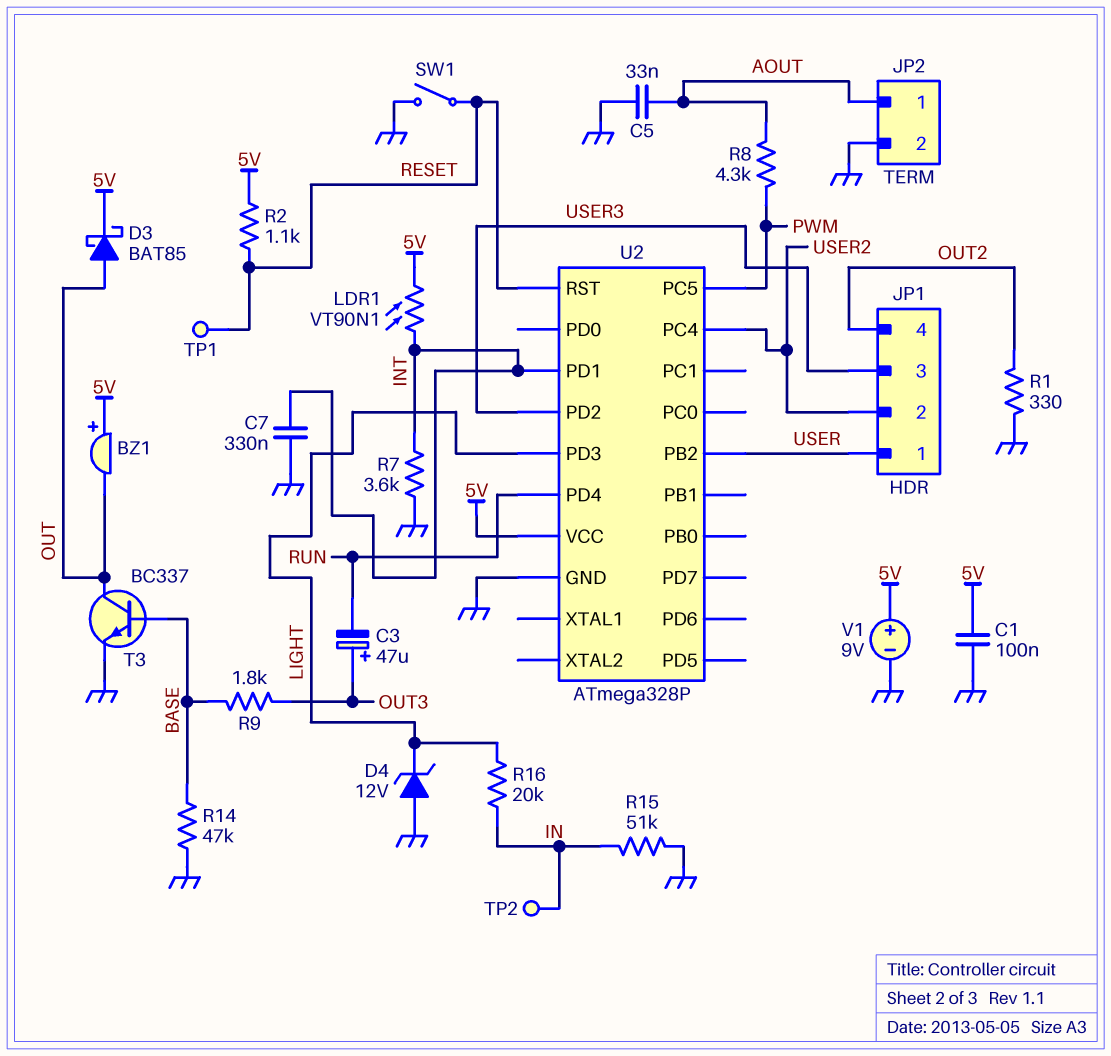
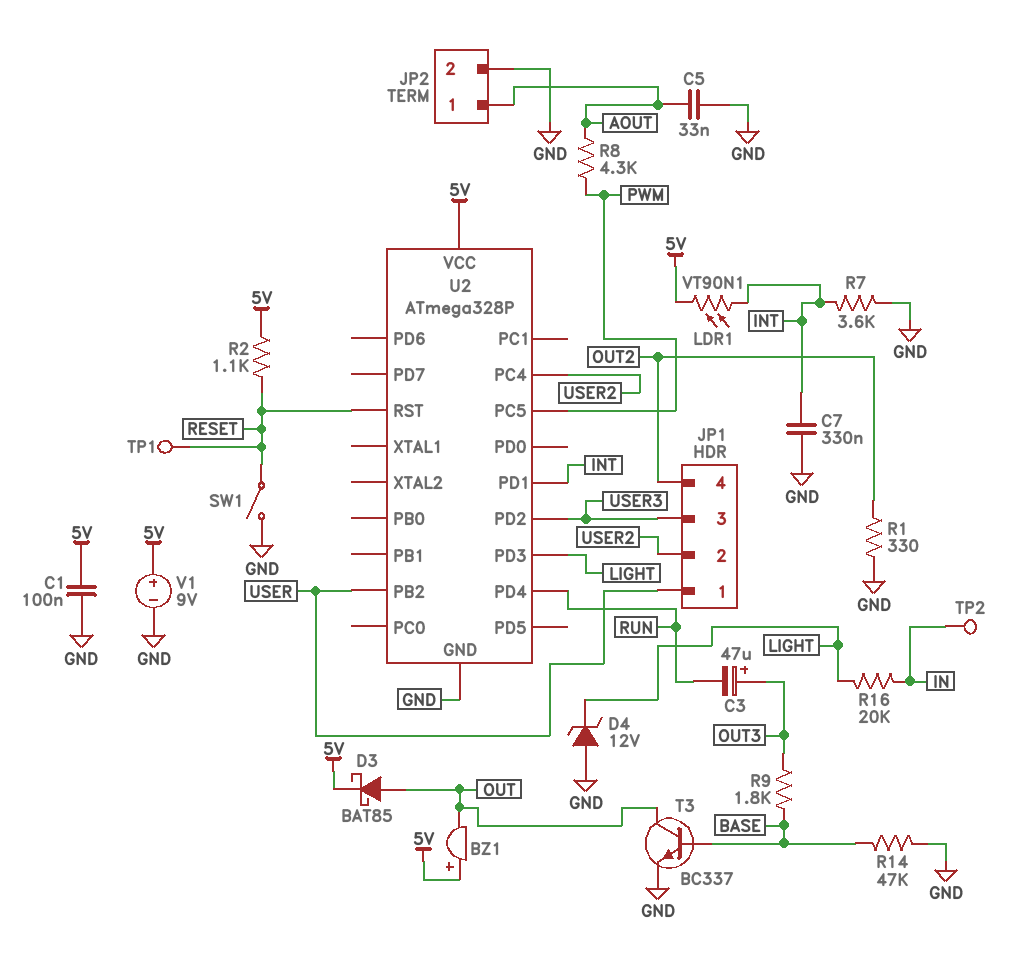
R15: 51k (GND, IN) -> none

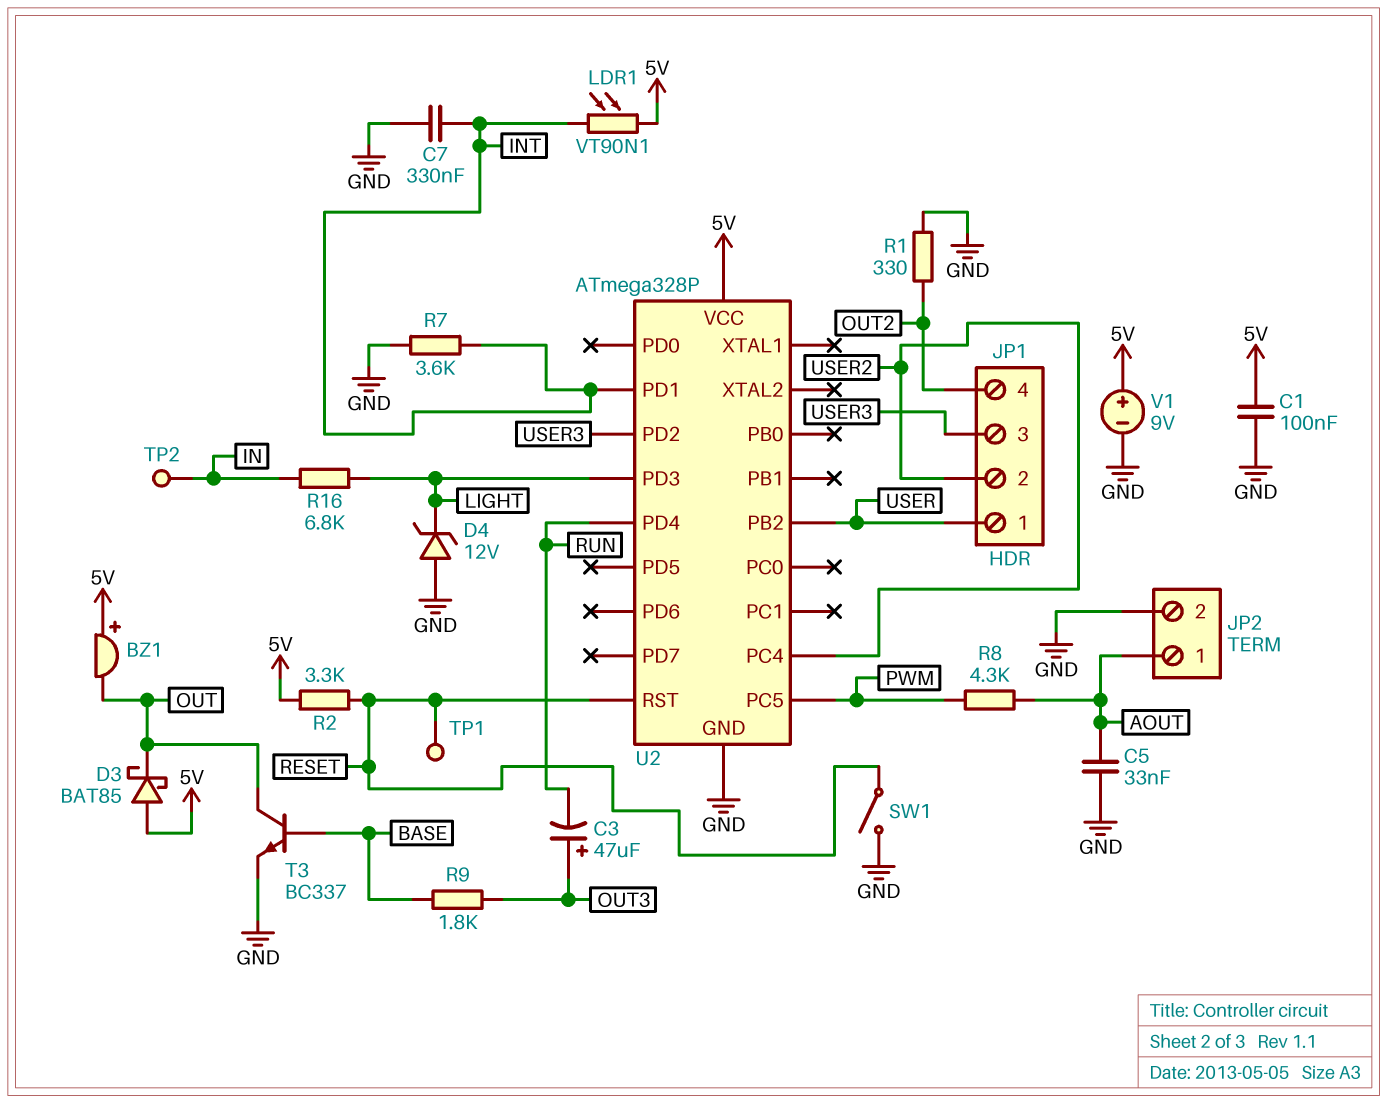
D3: schottky BAT85 (A OUT, K 5V) -> schottky BAT85 (A 5V, K OUT)
R2: 1.1k (5V, RESET) -> 3.3k (5V, RESET)
R14: 47k (BASE, GND) -> none
R16: 20k (IN, LIGHT) -> 6.8k (IN, LIGHT)

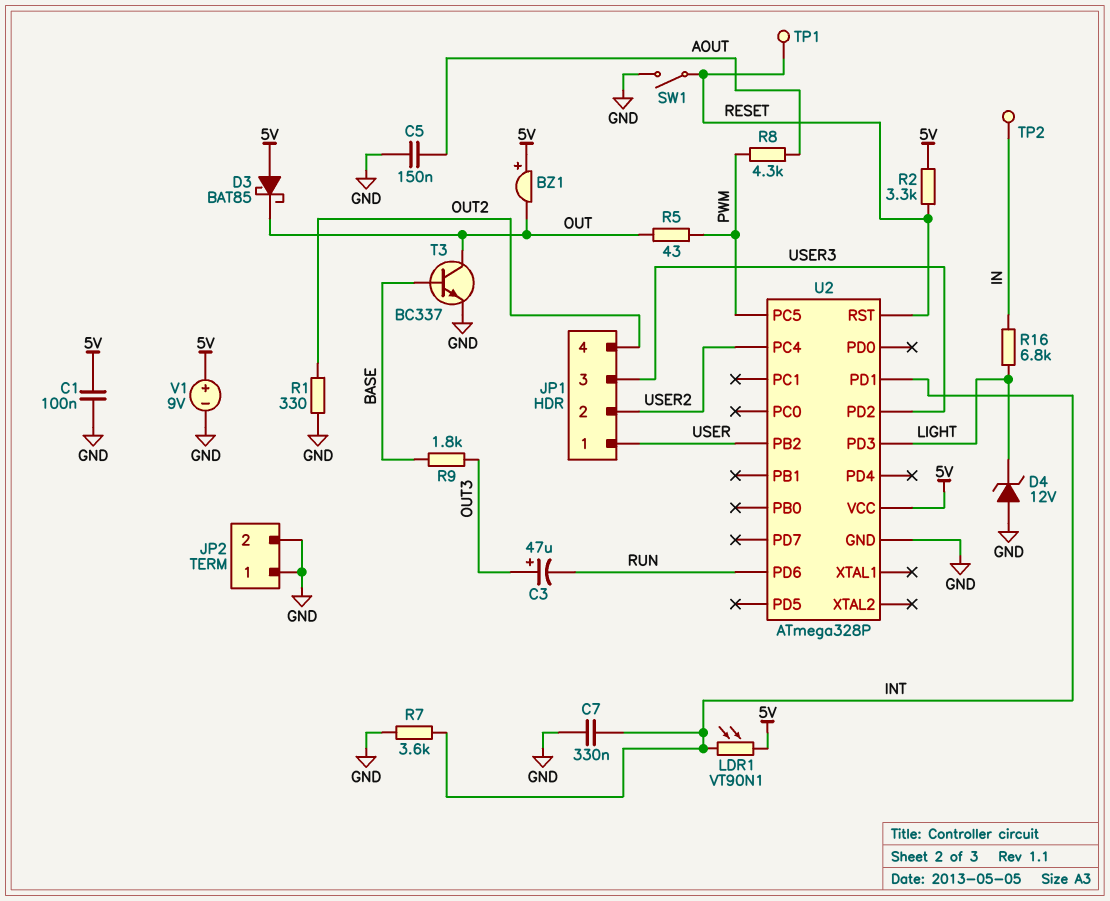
C5: 33nF (AOUT, GND) -> 150nF (AOUT, GND)
JP2 pin 1: AOUT -> GND
R5: none -> 43 (OUT, PWM)
U2 pin PD4: RUN -> none
U2 pin PD6: none -> RUN

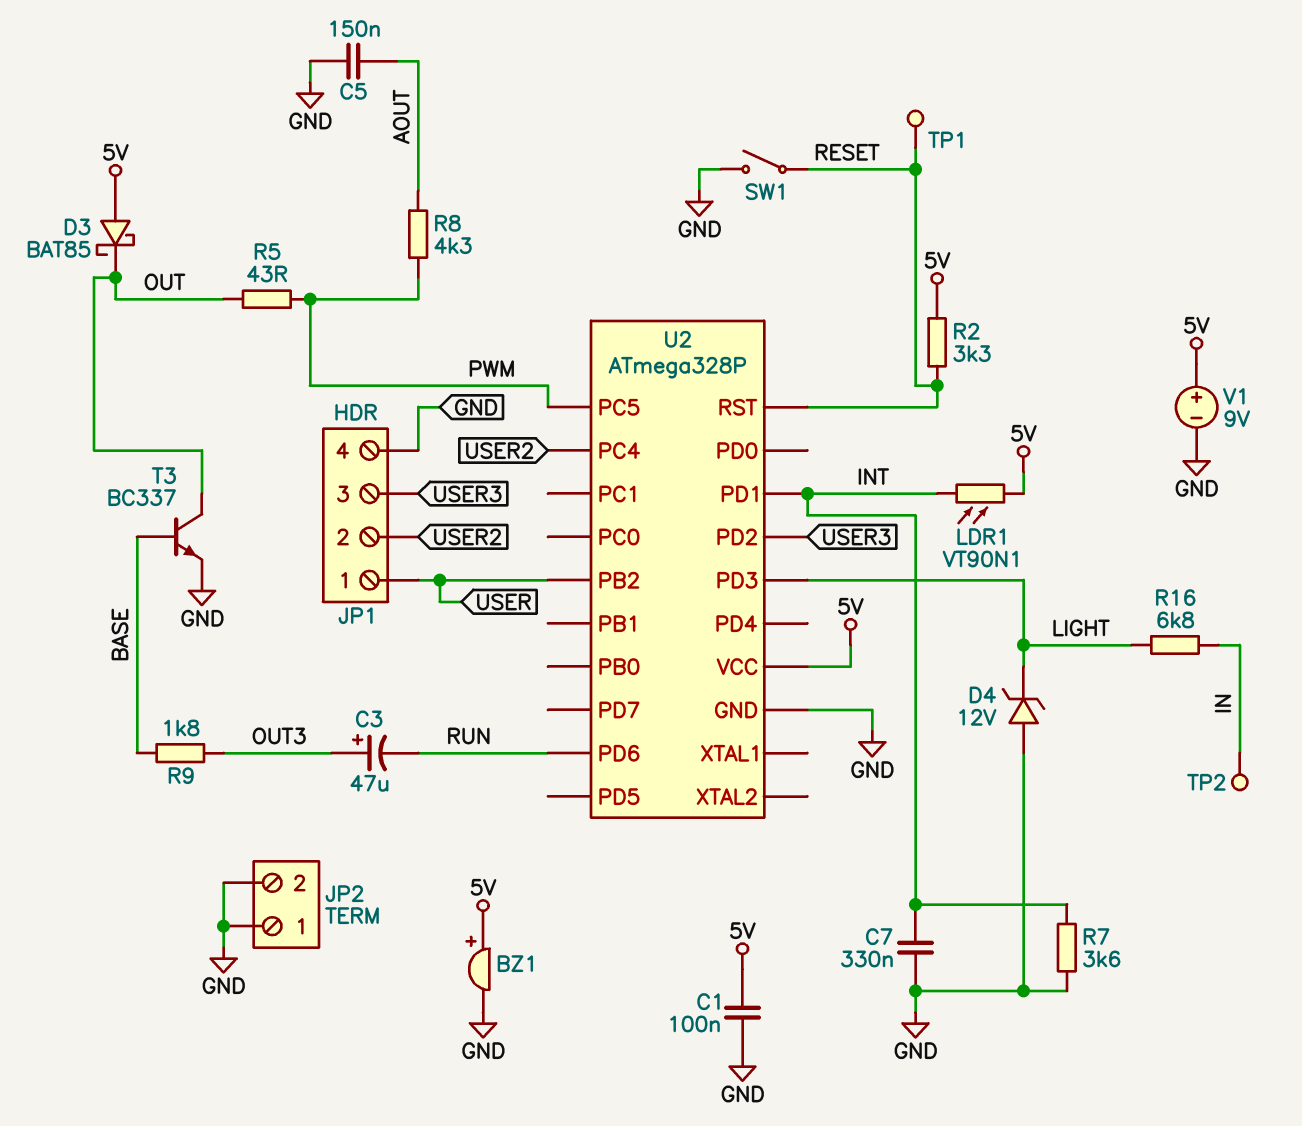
BZ1: buzzer (plus 5V, minus OUT) -> buzzer (plus 5V, minus GND)
JP1 pin 4: OUT2 -> GND
R1: 330 (GND, OUT2) -> none

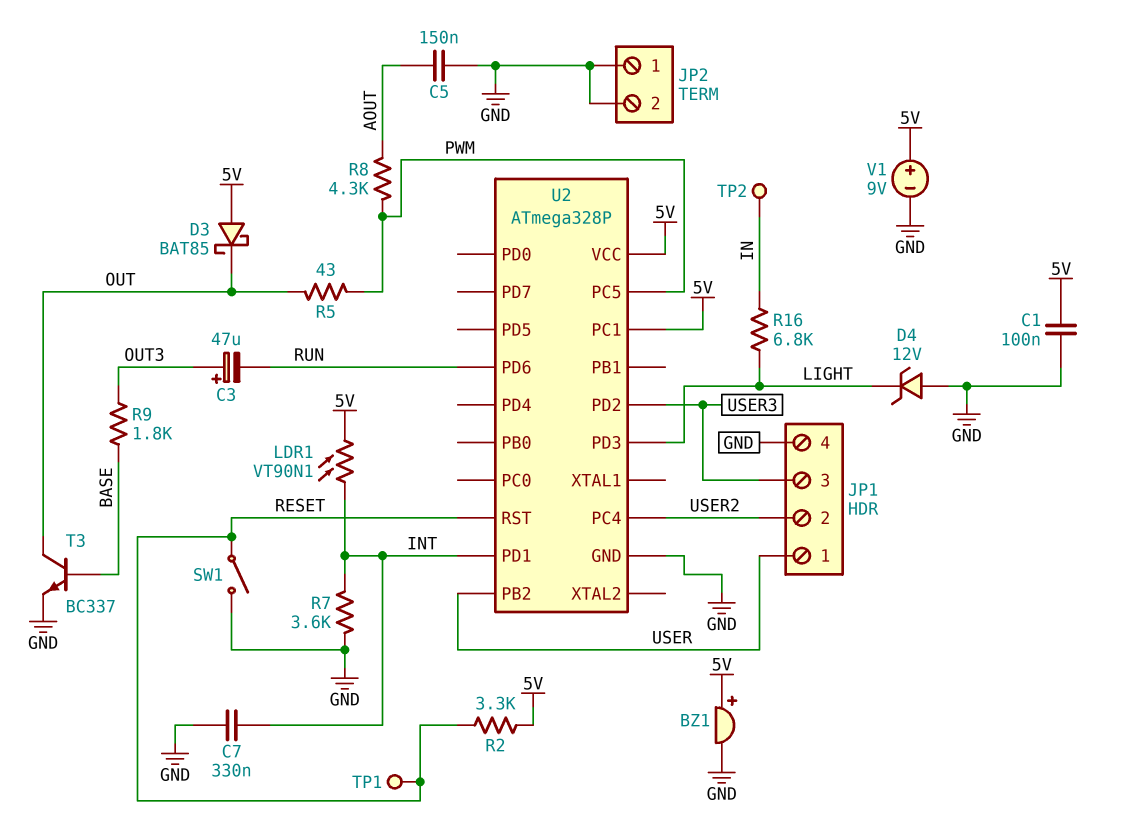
U2 pin PC1: none -> 5V

